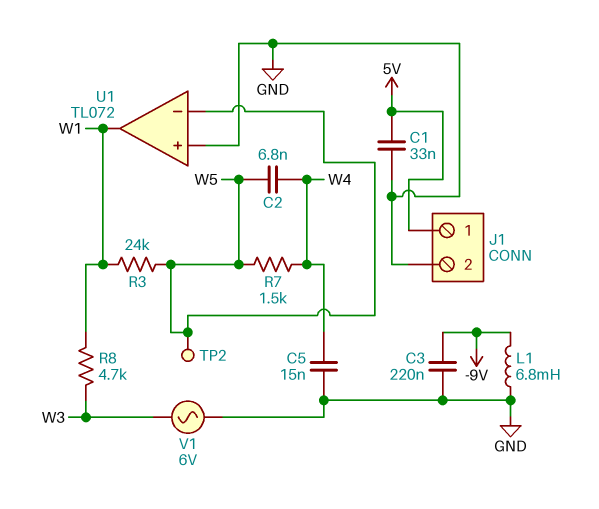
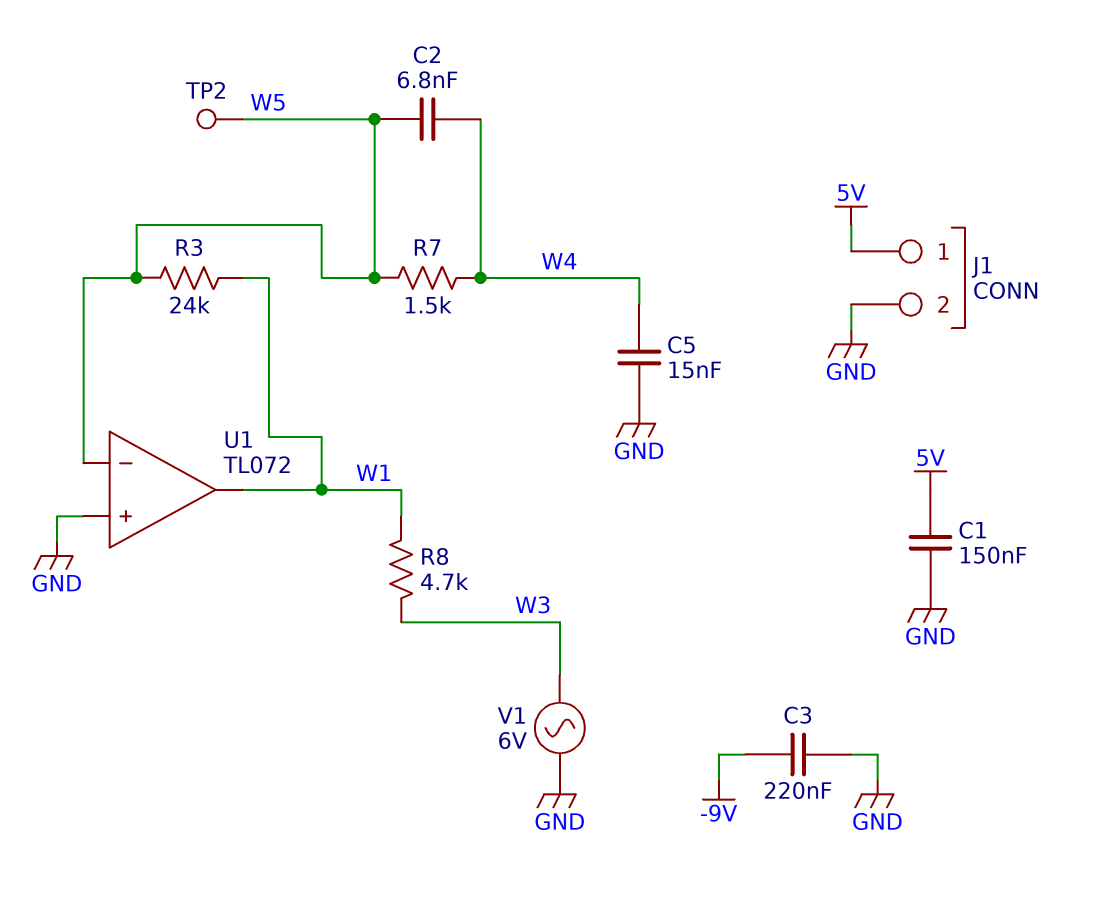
C1: 33nF (5V, GND) -> 150nF (5V, GND)
L1: 6.8mH (-9V, GND) -> none

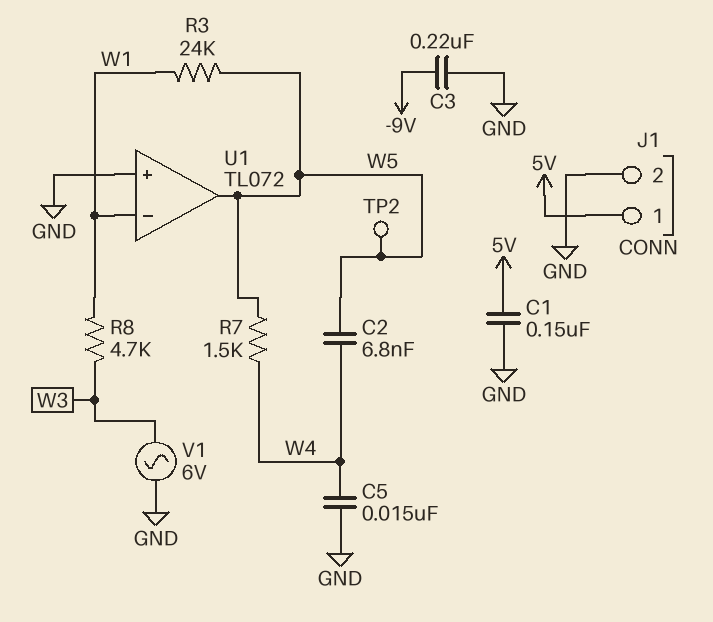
U1 pin in-: W5 -> W1
U1 pin out: W1 -> W5

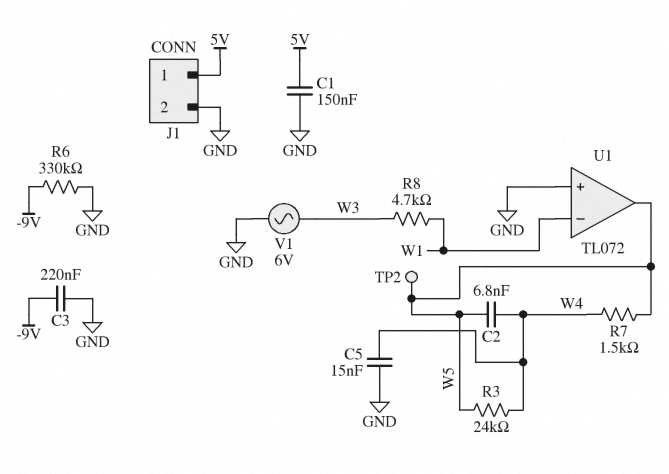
R3: 24k (W1, W5) -> 24k (W4, W5)
R6: none -> 330k (-9V, GND)

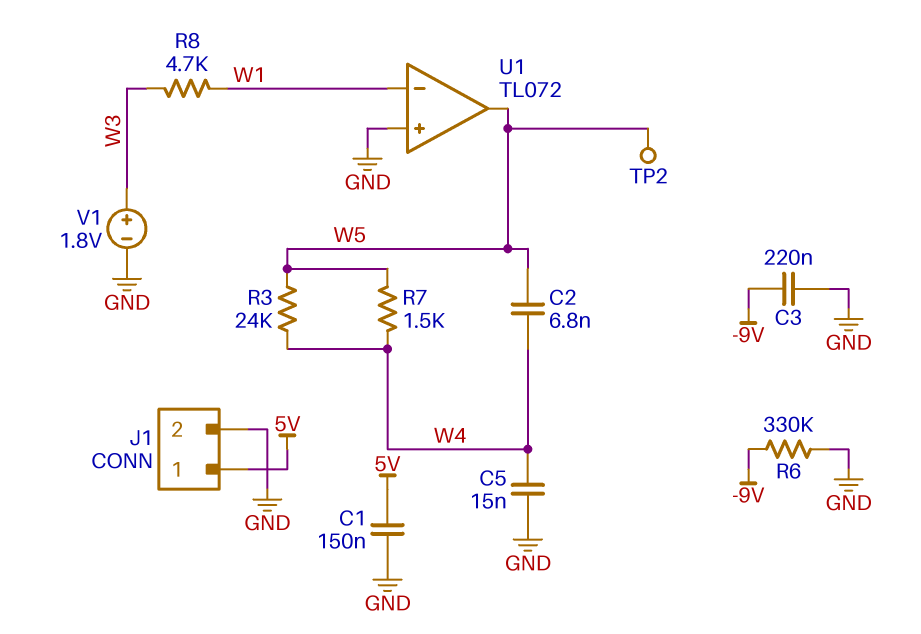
V1: AC 6V (GND, W3) -> 1.8V (plus W3, minus GND)

